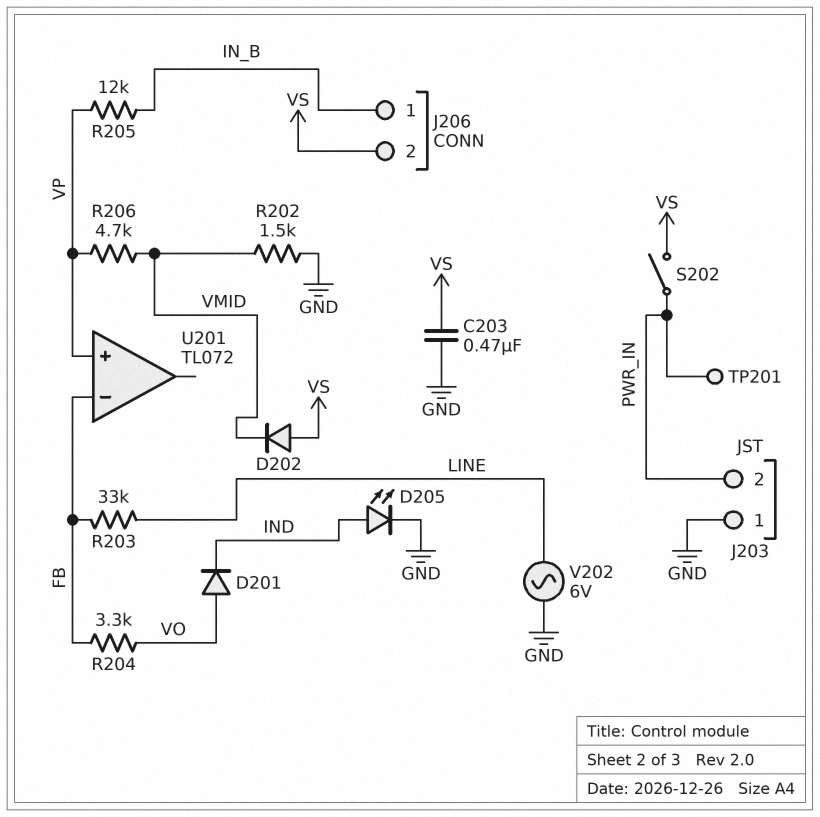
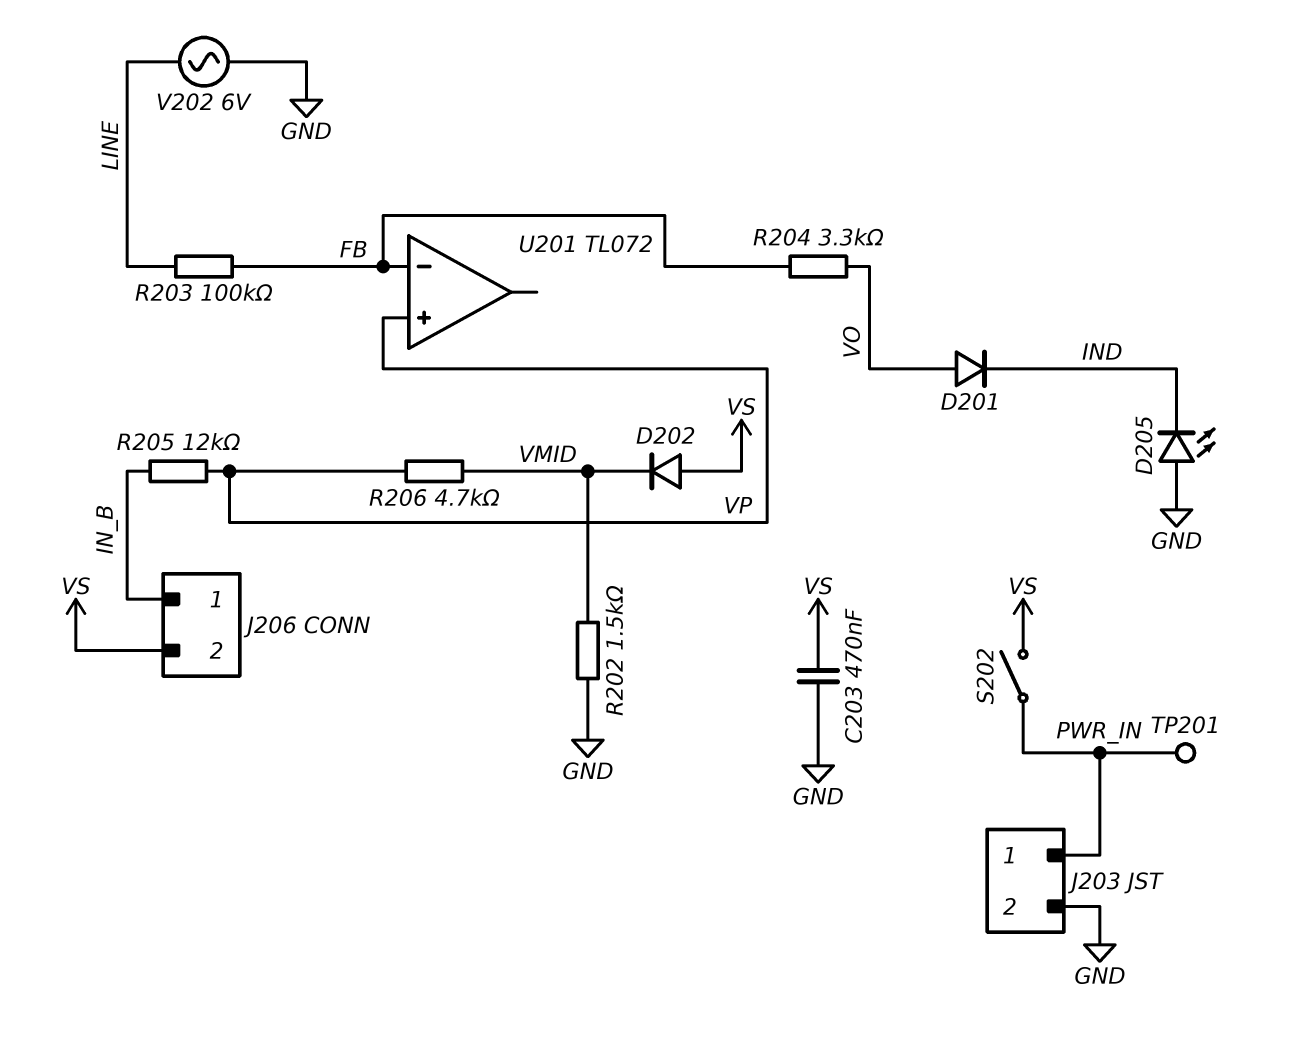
D205: LED (A IND, K GND) -> LED (A GND, K IND)
J203 pin 1: GND -> PWR_IN
J203 pin 2: PWR_IN -> GND
R203: 33k (FB, LINE) -> 100k (FB, LINE)

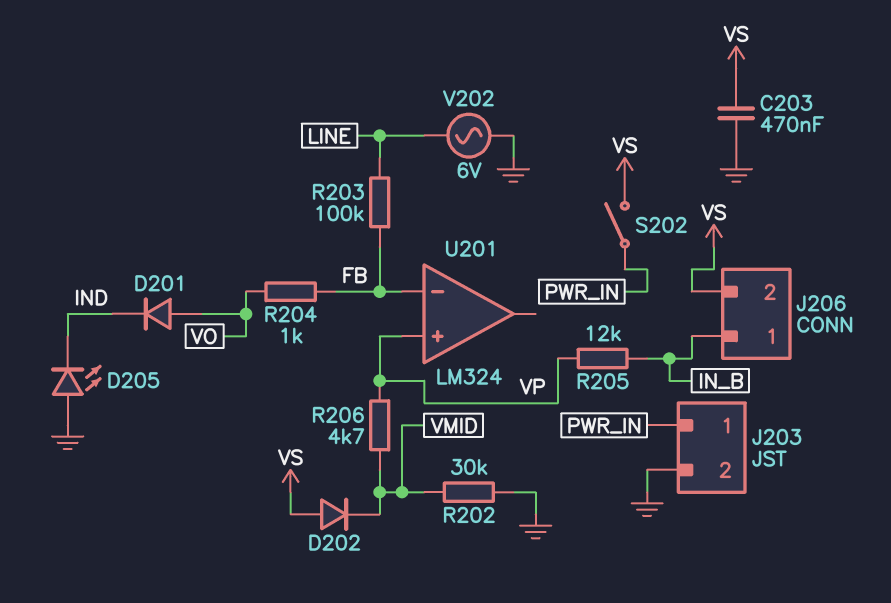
R202: 1.5k (GND, VMID) -> 30k (GND, VMID)
R204: 3.3k (FB, VO) -> 1k (FB, VO)
TP201: test point (PWR_IN) -> none
U201: TL072 -> LM324

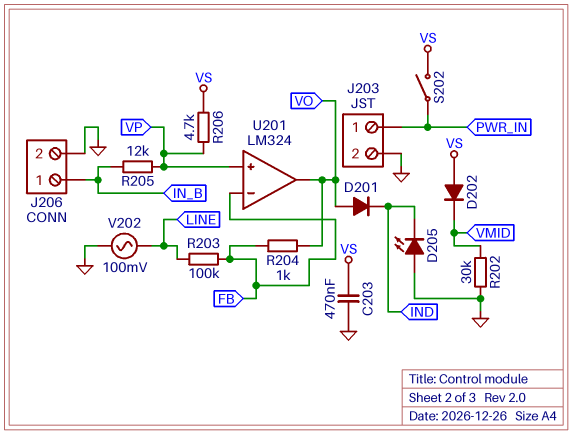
J206 pin 2: VS -> GND
R206: 4.7k (VMID, VP) -> 4.7k (VP, VS)
U201 pin out: none -> VO
V202: AC 6V (GND, LINE) -> AC 100mV (GND, LINE)

